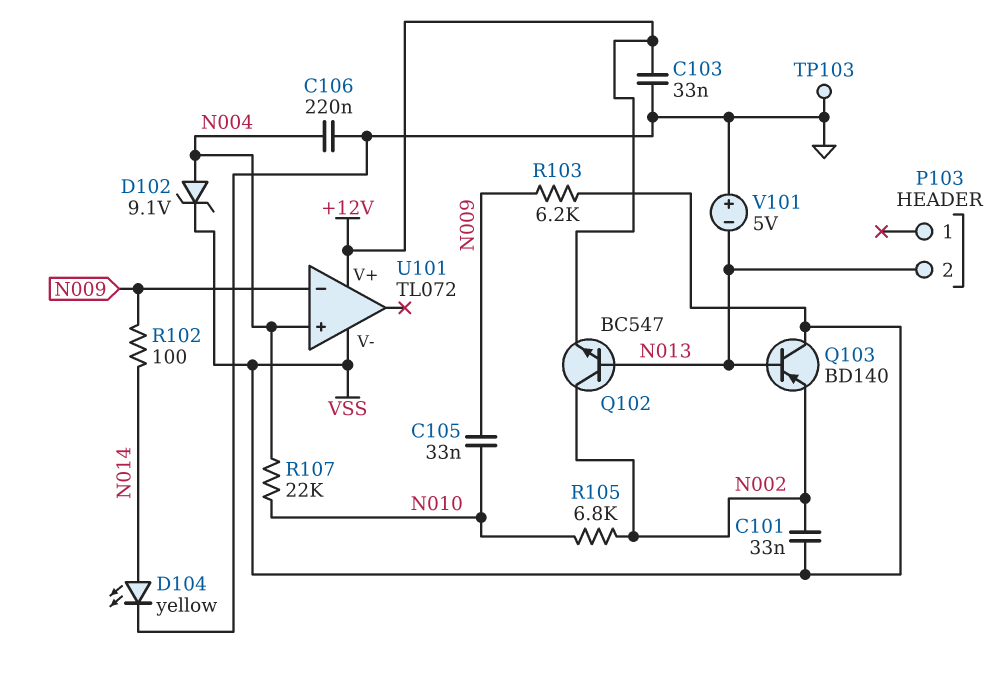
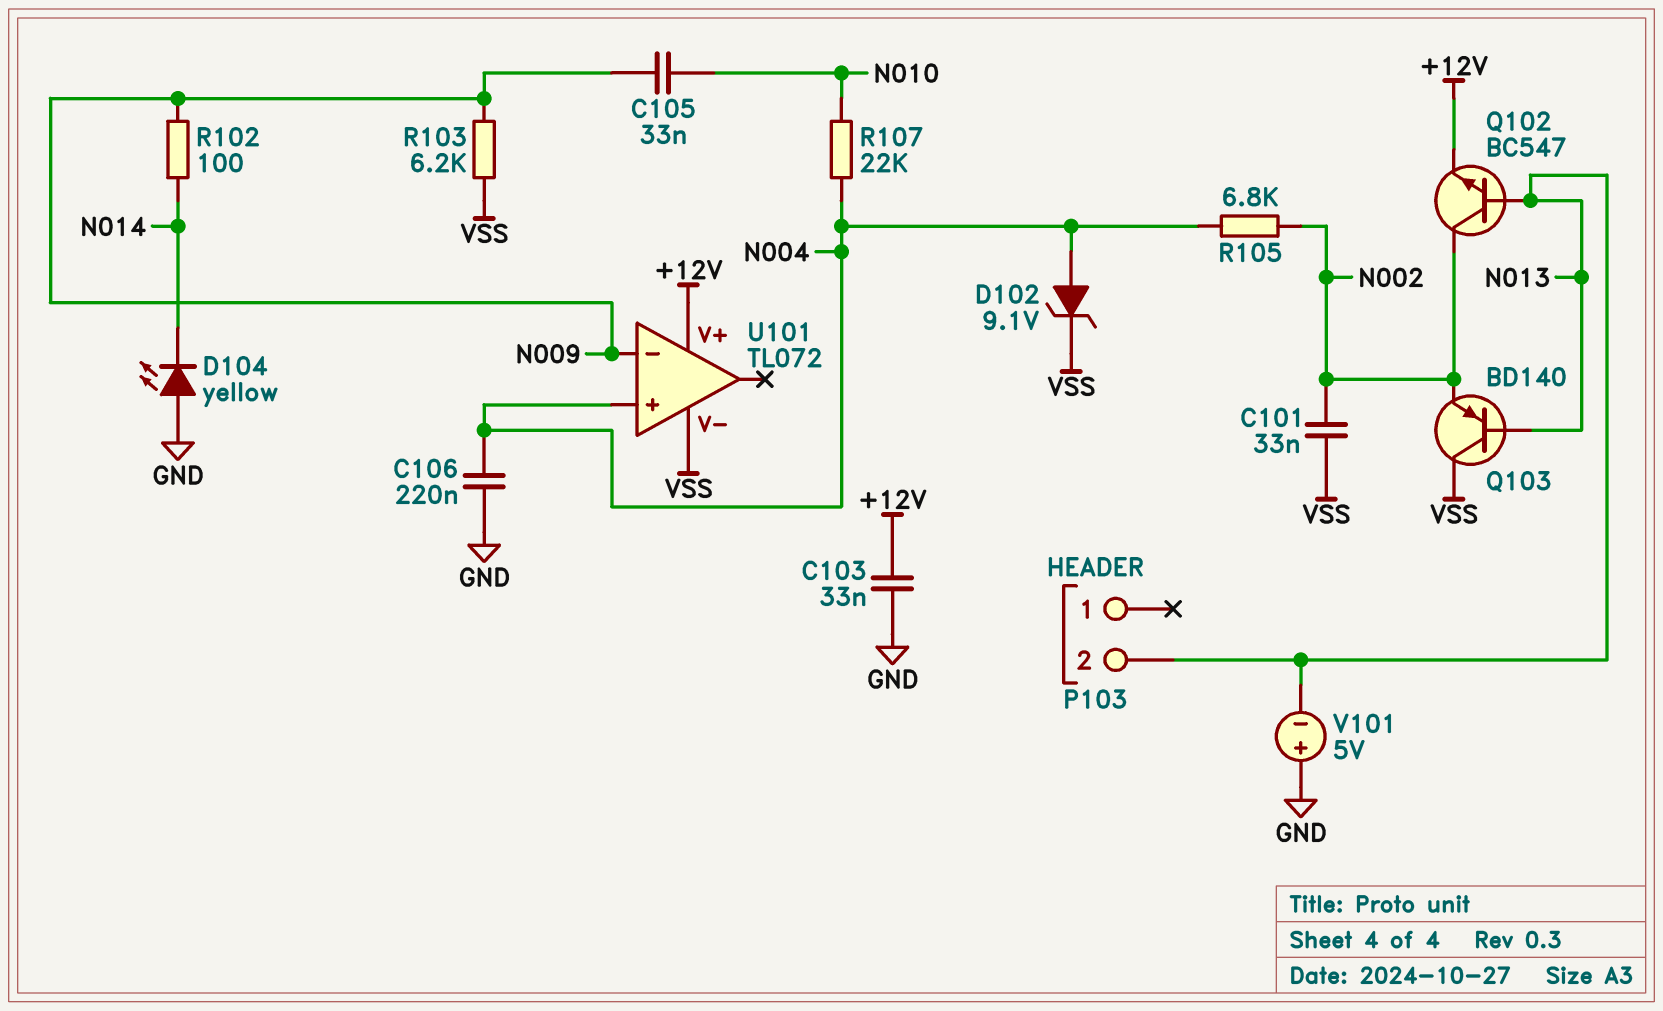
D104: LED yellow (A N014, K GND) -> LED yellow (A GND, K N014)
R105: 6.8k (N002, N010) -> 6.8k (N002, N004)
TP103: test point (GND) -> none

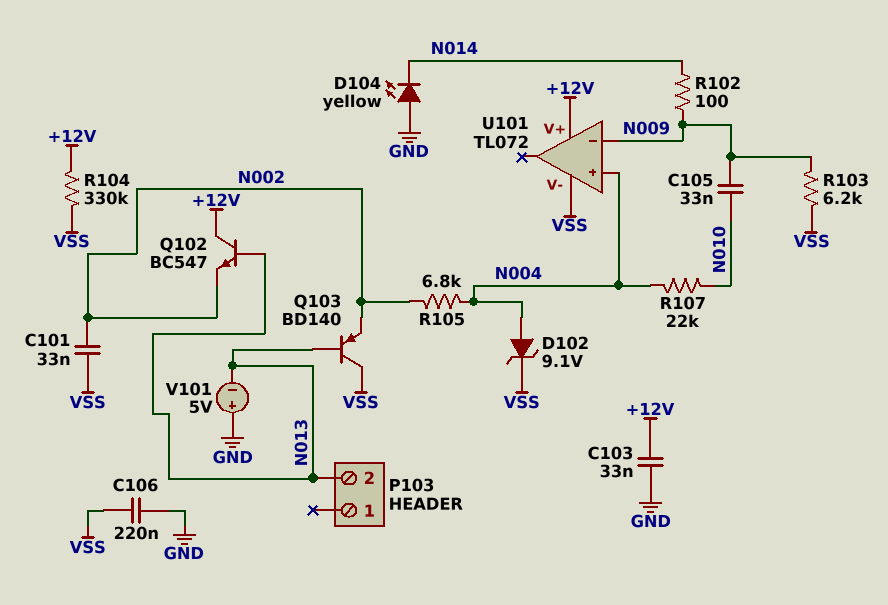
C106: 220nF (GND, N004) -> 220nF (GND, VSS)
Q102: NPN BC547 (B N013, C N002, E +12V) -> NPN BC547 (B N013, C +12V, E N002)
R104: none -> 330k (+12V, VSS)

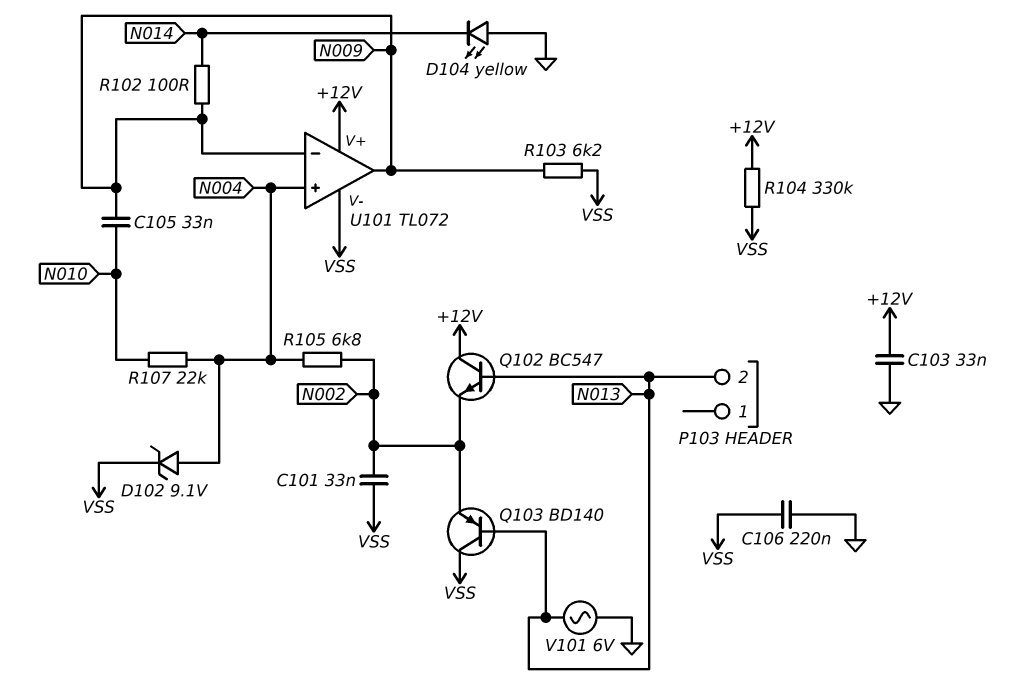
U101 pin out: none -> N009
V101: 5V (plus GND, minus N013) -> AC 6V (GND, N013)

